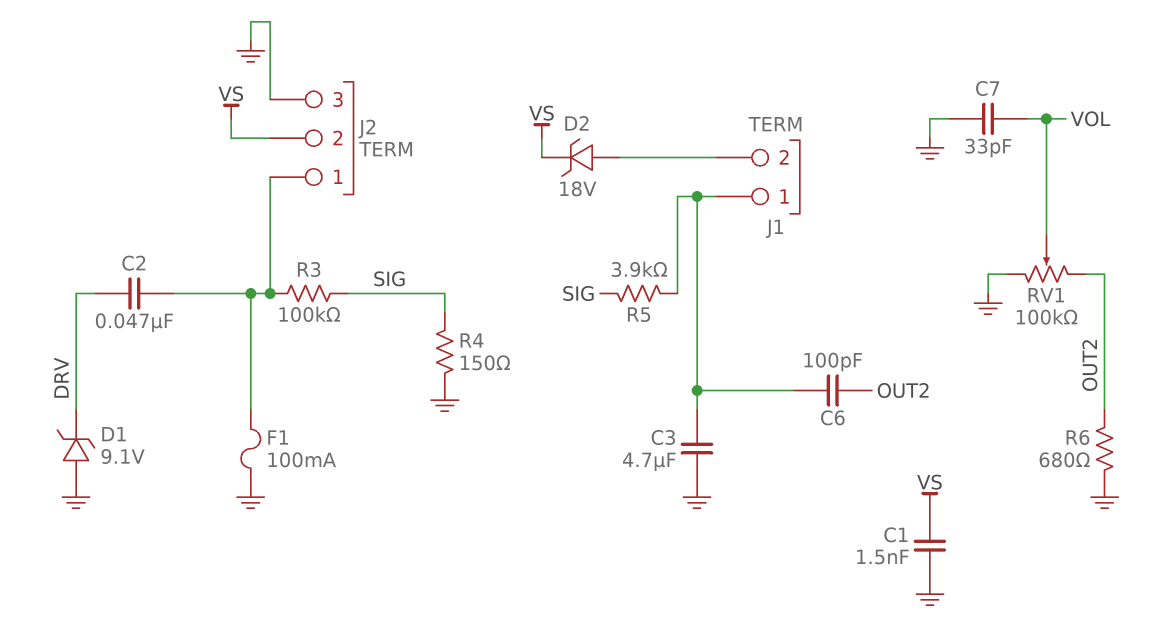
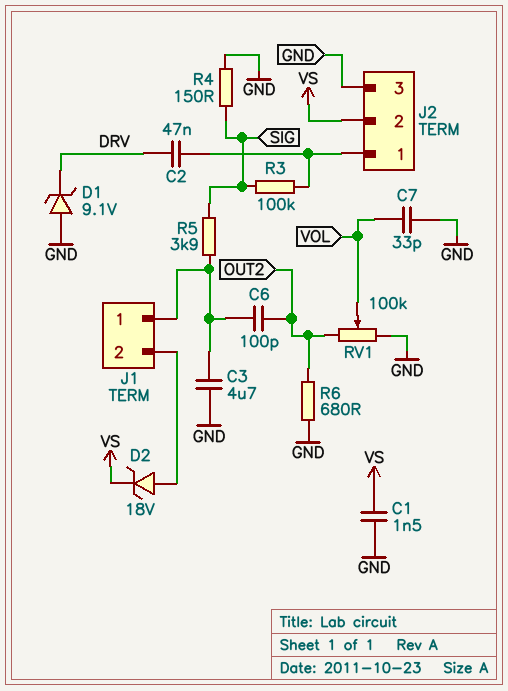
F1: 100mA (GND, J2/1) -> none

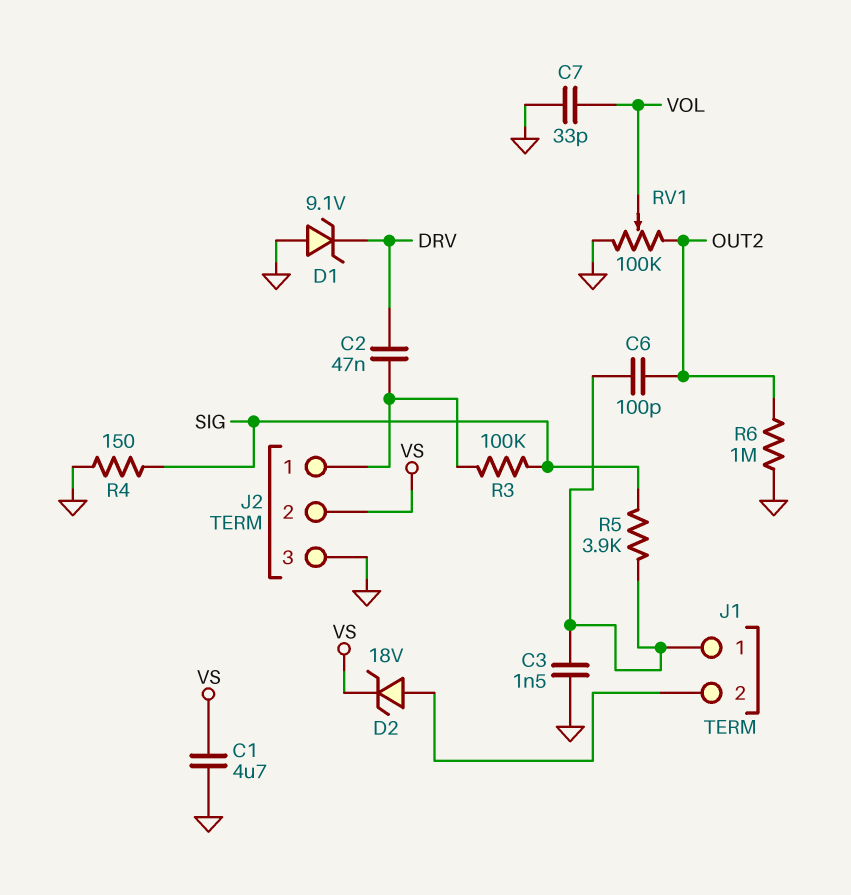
C1: 1.5nF (GND, VS) -> 4.7uF (GND, VS)
C3: 4.7uF (GND, J1/1) -> 1.5nF (GND, J1/1)
R6: 680 (GND, OUT2) -> 1M (GND, OUT2)

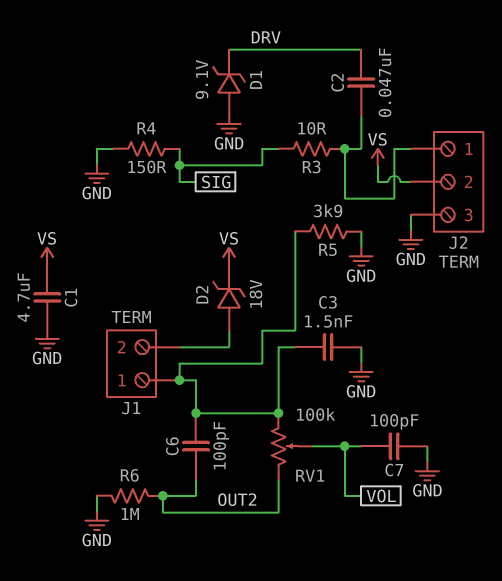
C7: 33pF (GND, VOL) -> 100pF (GND, VOL)
R3: 100k (J2/1, SIG) -> 10 (J2/1, SIG)
R5: 3.9k (J1/1, SIG) -> 3.9k (GND, J1/1)
RV1: 100k (GND, OUT2, wiper VOL) -> 100k (J1/1, OUT2, wiper VOL)

